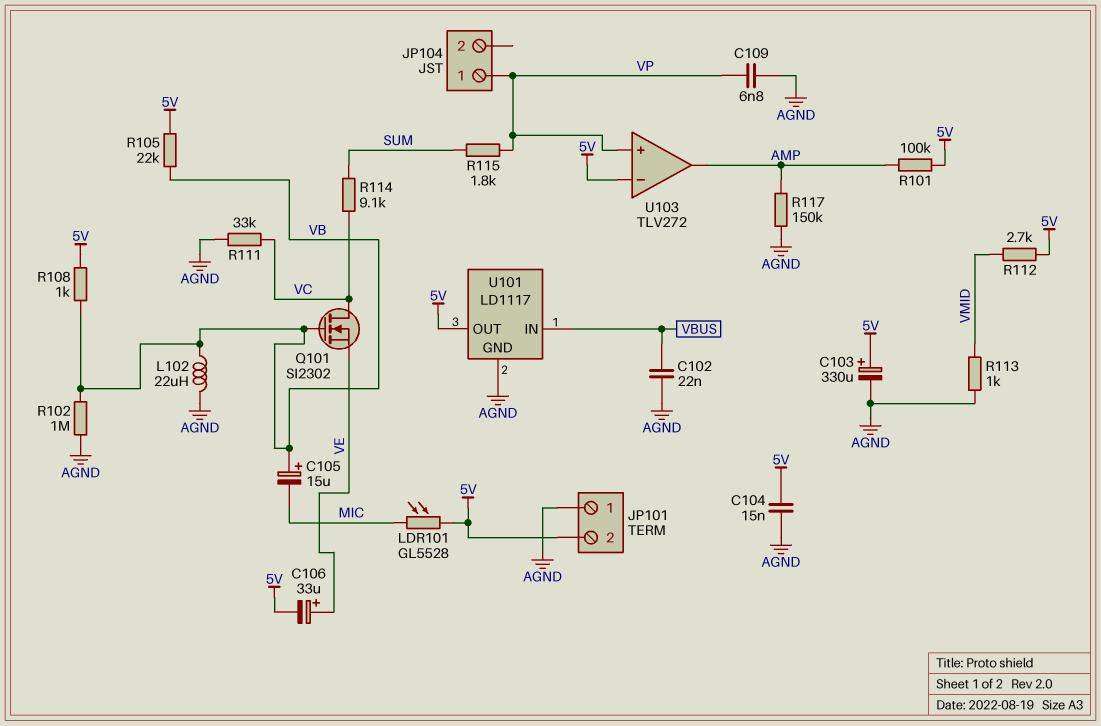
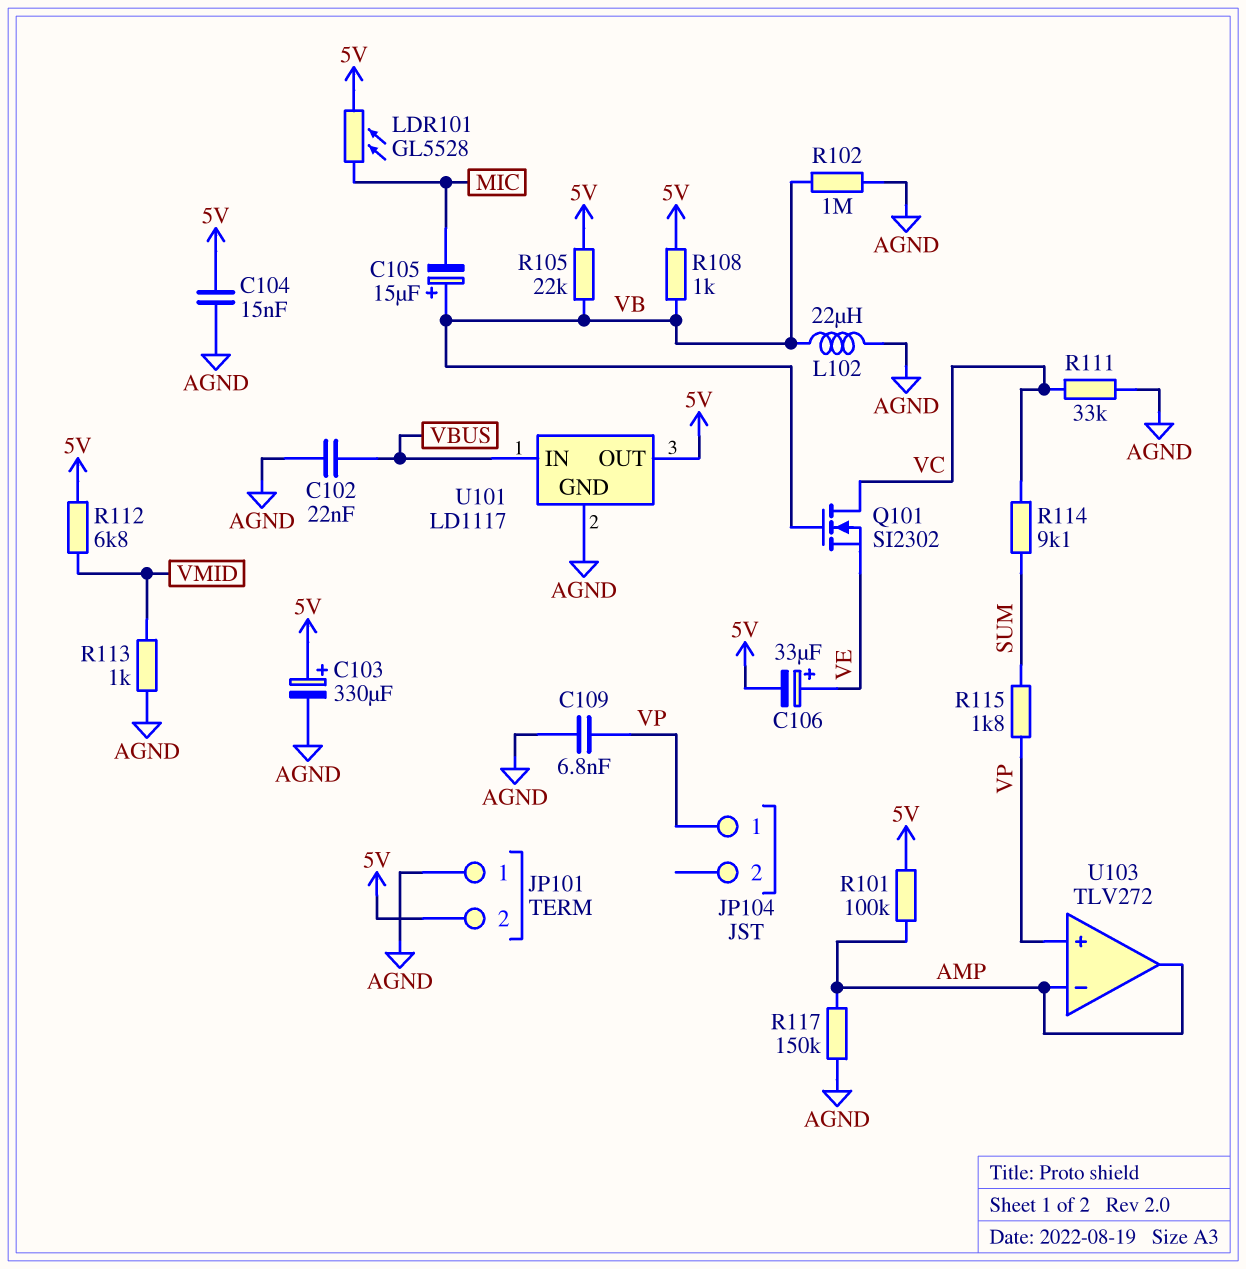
R112: 2.7k (5V, VMID) -> 6.8k (5V, VMID)
U103 pin in-: 5V -> AMP

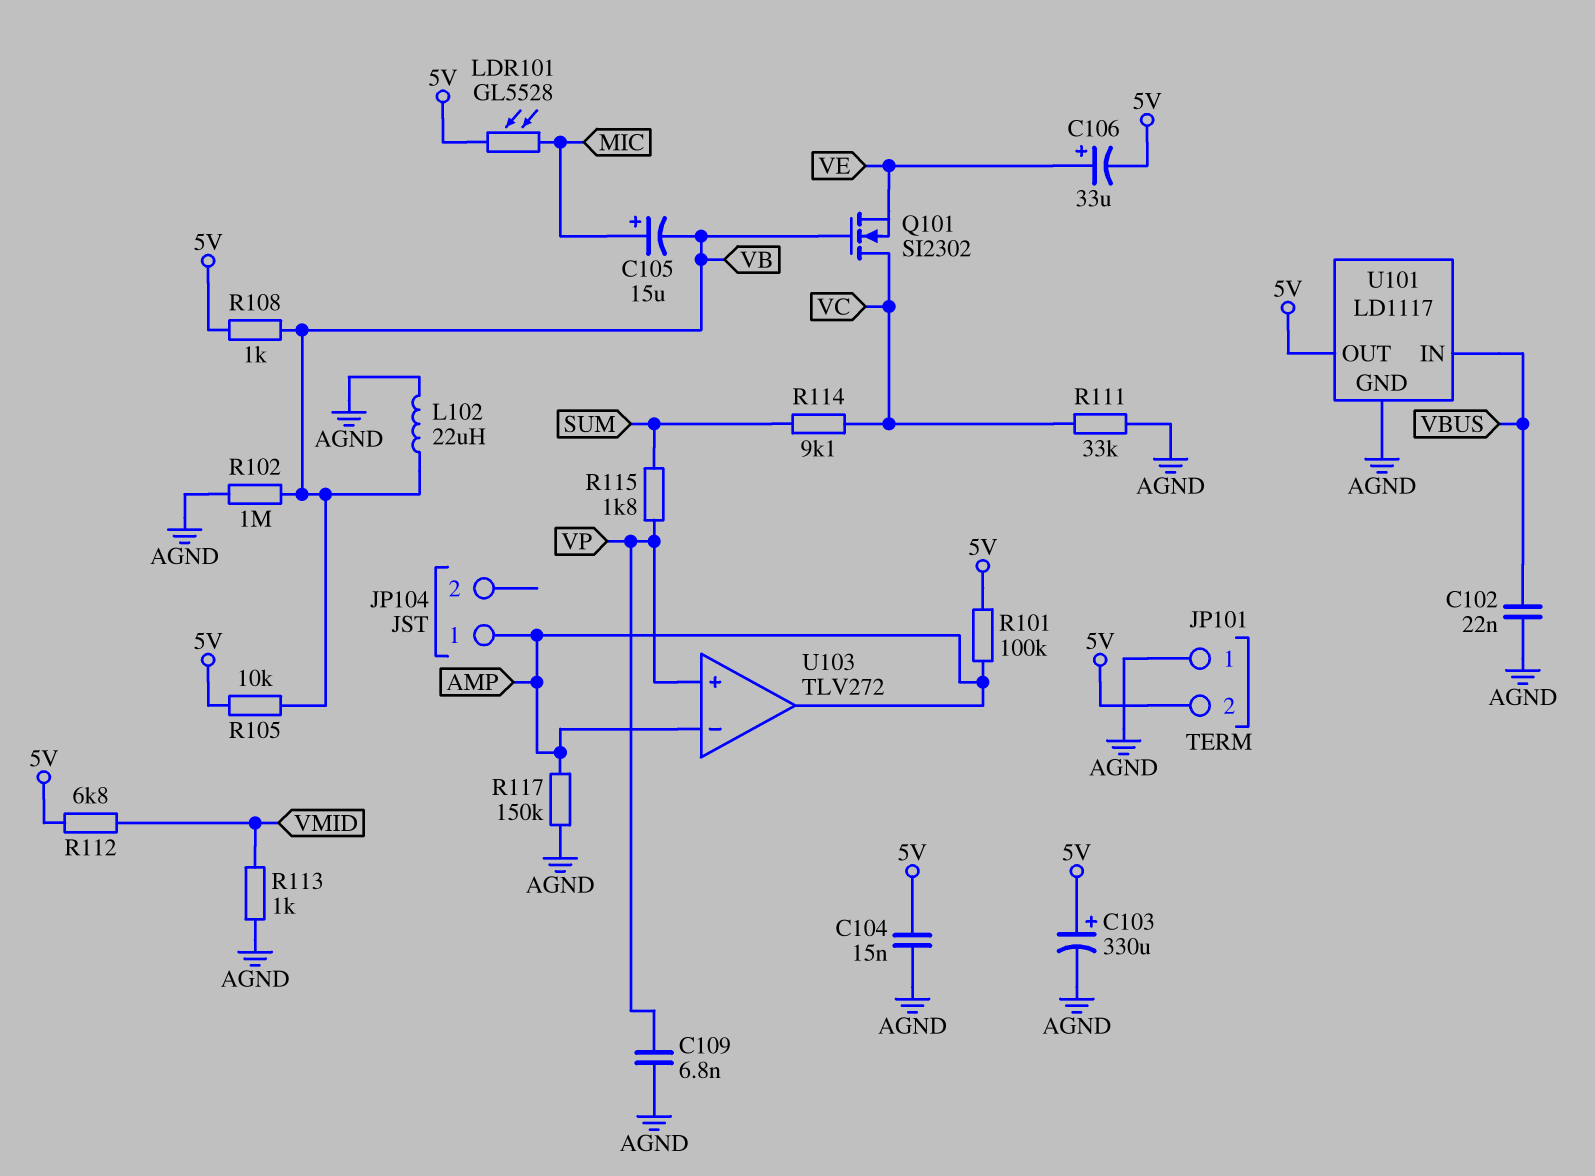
C105: 15uF (plus VB, minus MIC) -> 15uF (plus MIC, minus VB)
JP104 pin 1: VP -> AMP
R105: 22k (5V, VB) -> 10k (5V, VB)

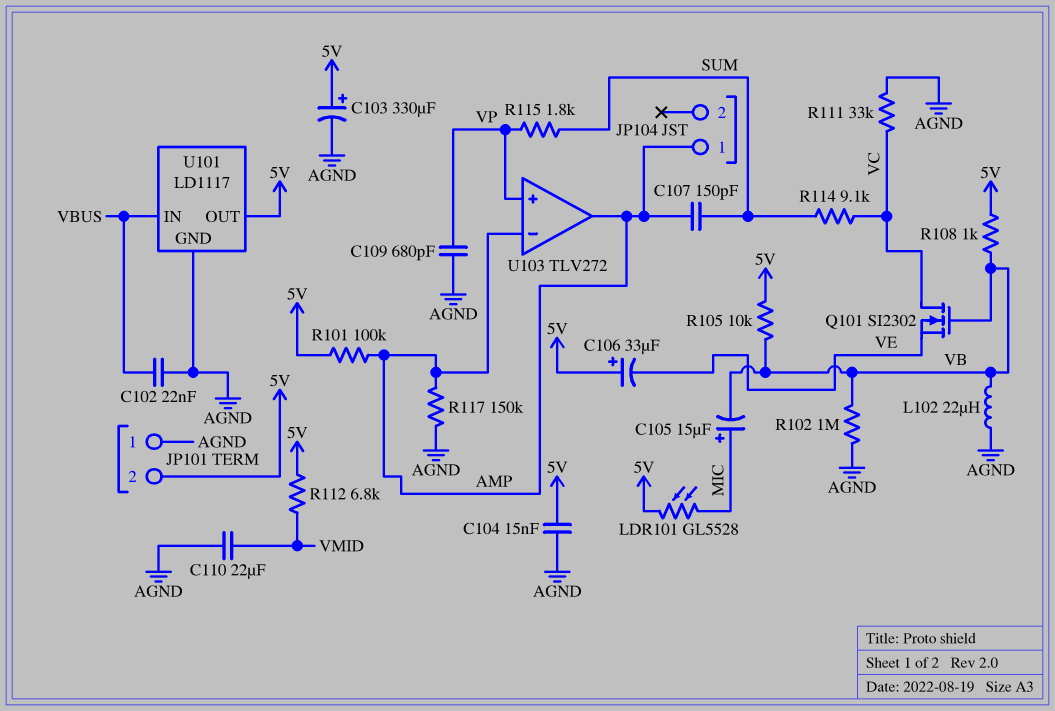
C106: 33uF (plus VE, minus 5V) -> 33uF (plus 5V, minus VE)
C107: none -> 150pF (AMP, SUM)
C109: 6.8nF (AGND, VP) -> 680pF (AGND, VP)
C110: none -> 22uF (AGND, VMID)
R113: 1k (AGND, VMID) -> none

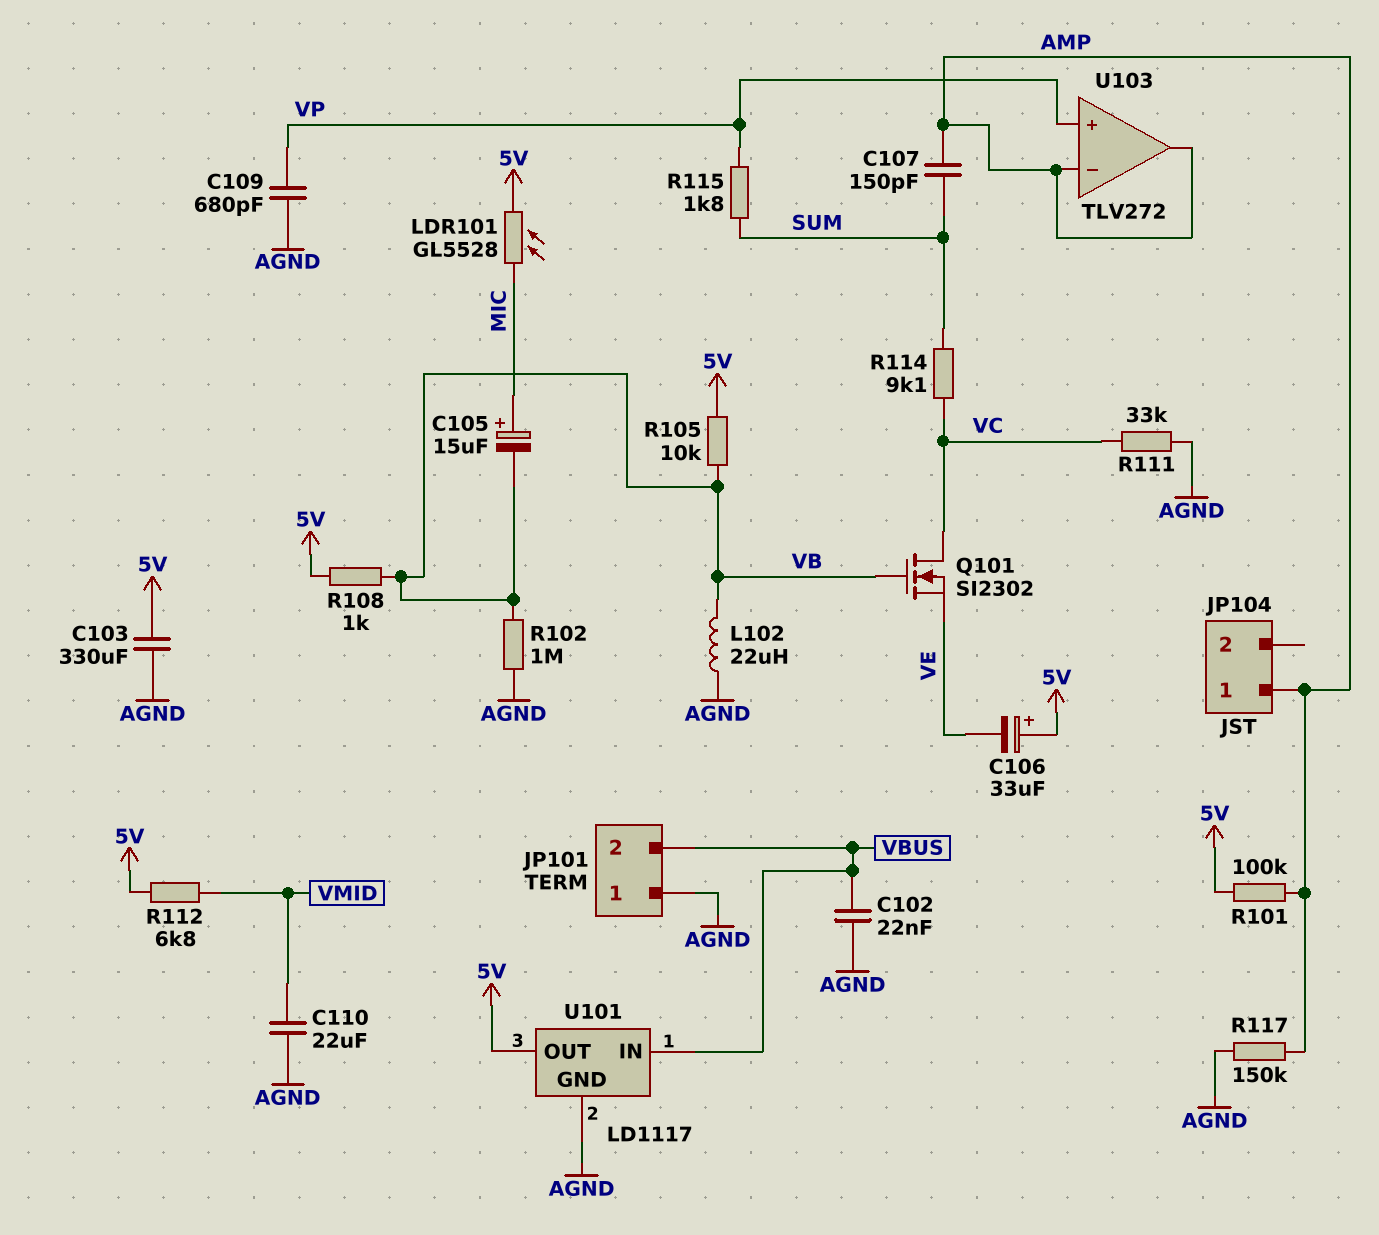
C103: 330uF (plus 5V, minus AGND) -> 330uF (5V, AGND)
C104: 15nF (5V, AGND) -> none
JP101 pin 2: 5V -> VBUS

